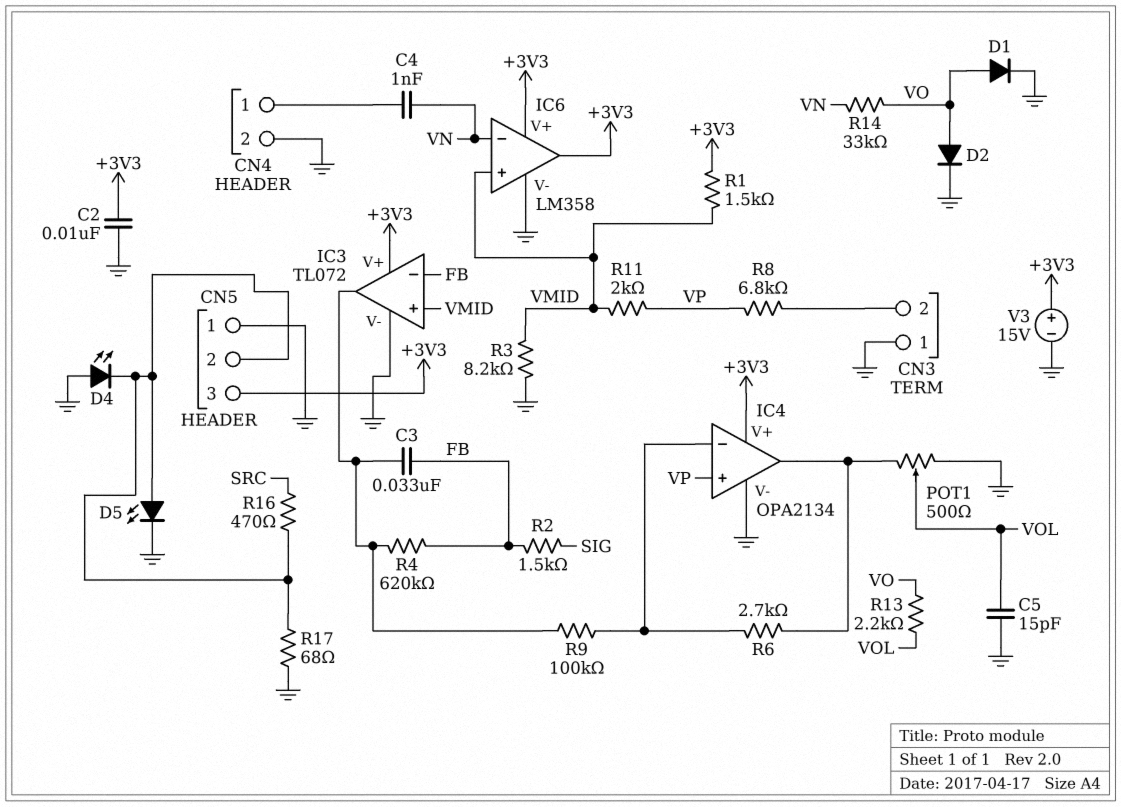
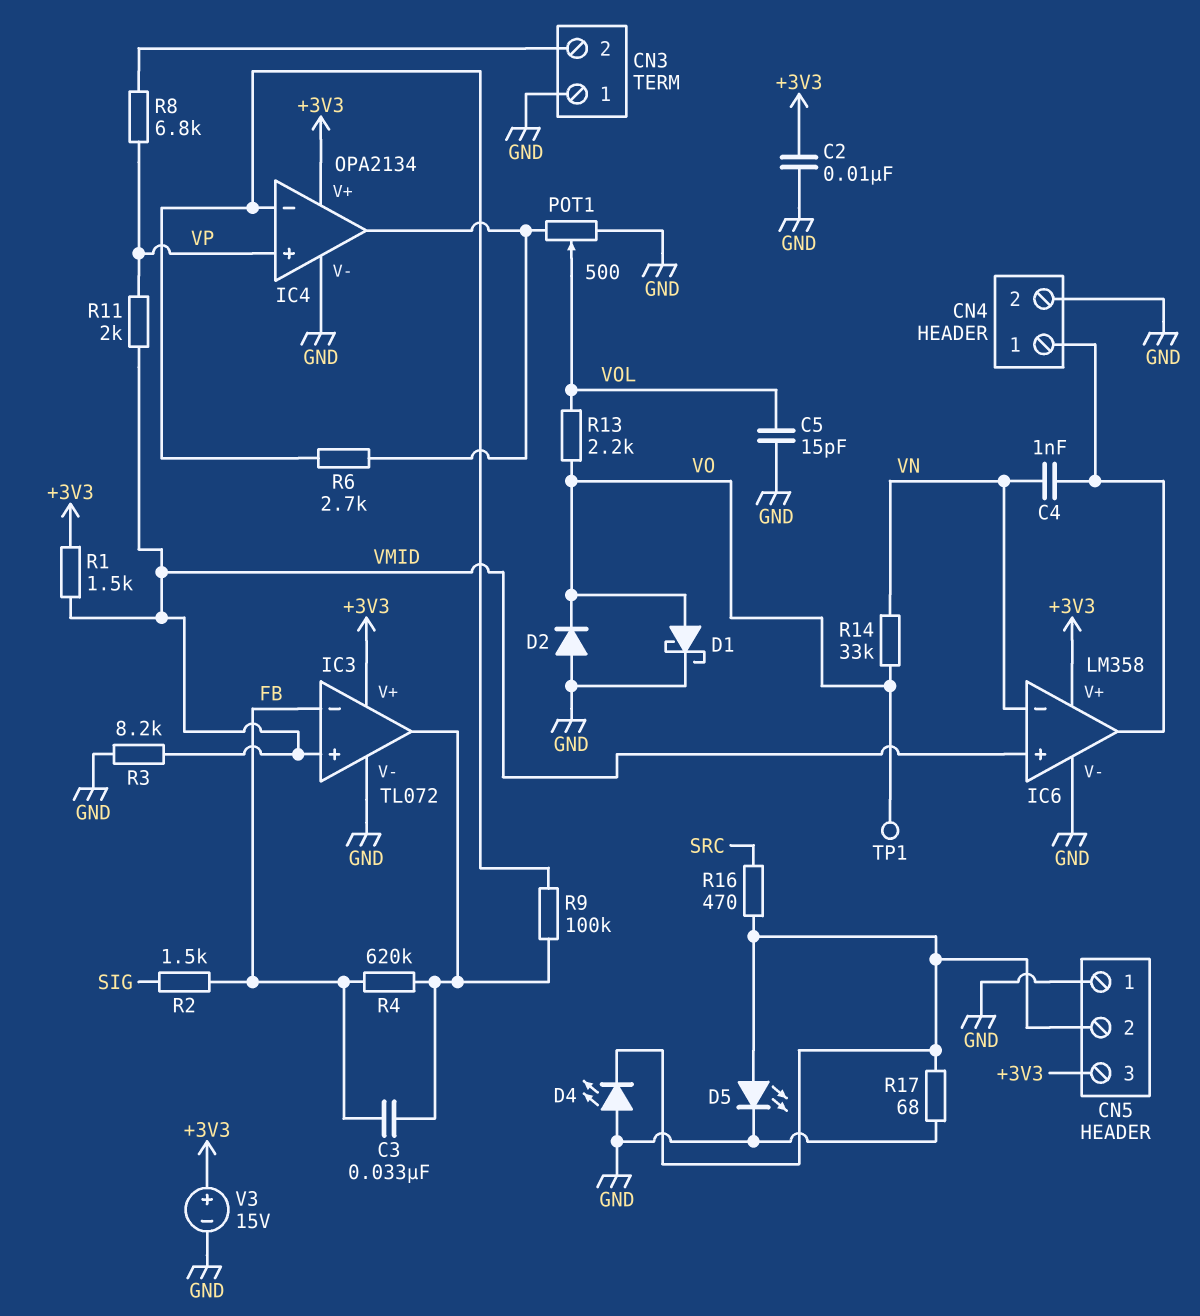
D1: diode (A VO, K GND) -> schottky (A VO, K GND)
D2: diode (A VO, K GND) -> diode (A GND, K VO)
IC6 pin out: +3V3 -> CN4/1
TP1: none -> test point (VO)

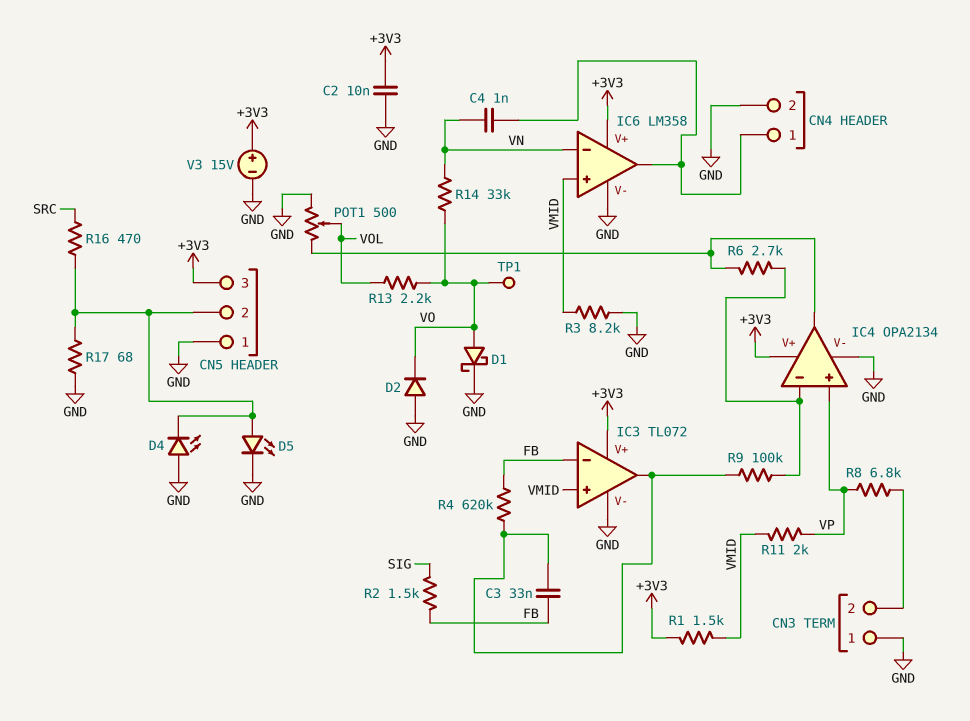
C5: 15pF (GND, VOL) -> none

